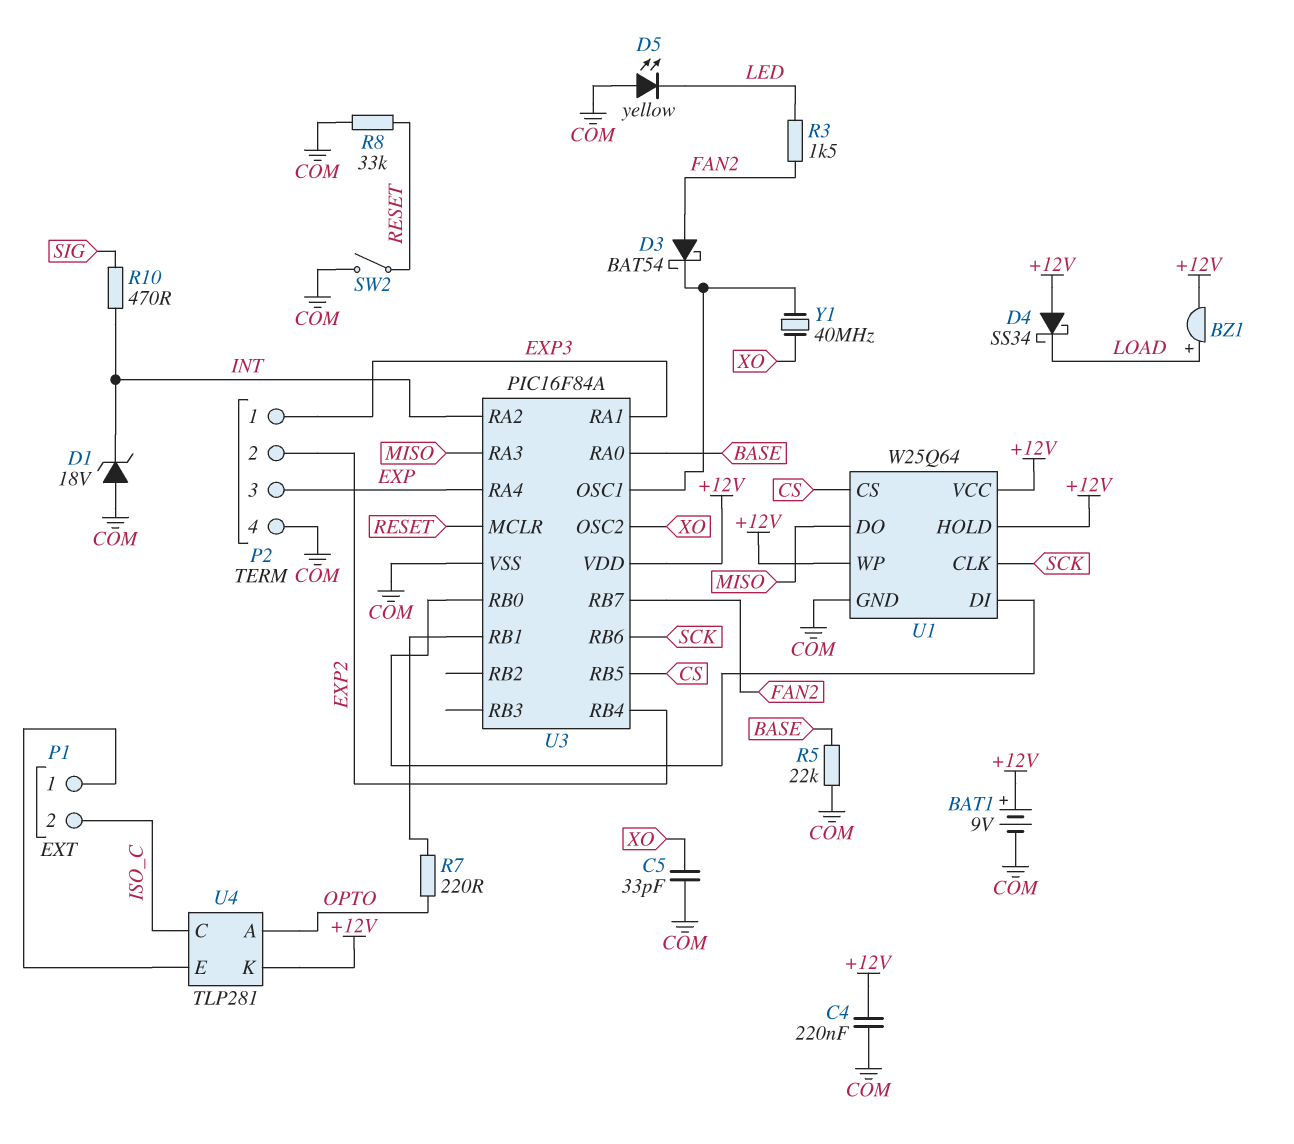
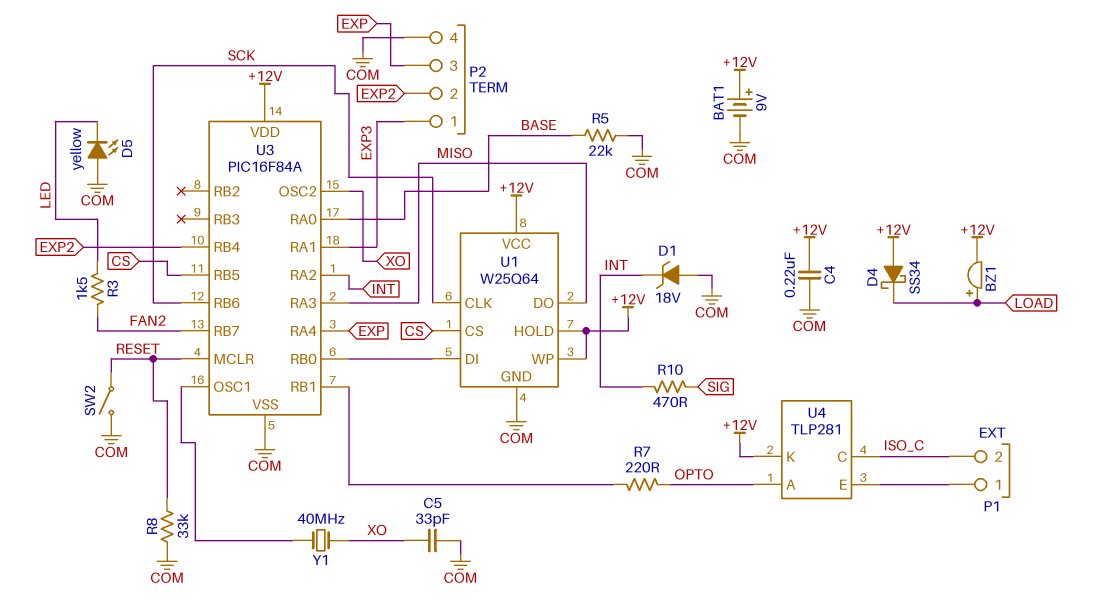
D3: schottky BAT54 (A FAN2, K U3/OSC1) -> none

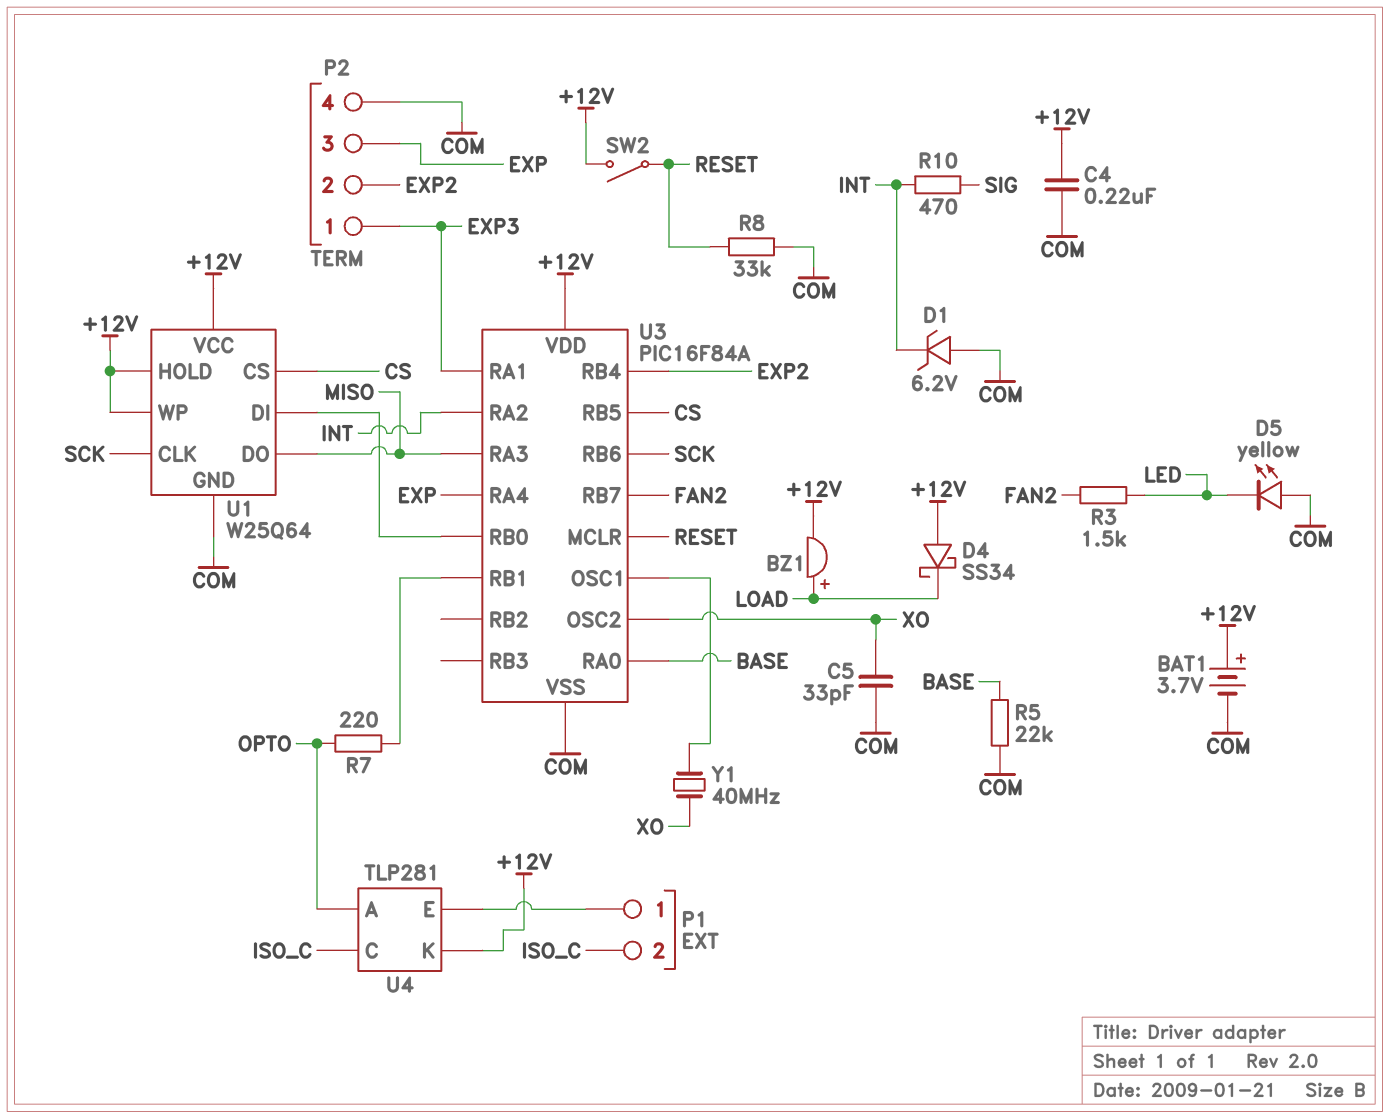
BAT1: 9V (plus +12V, minus COM) -> 3.7V (plus +12V, minus COM)
D1: zener 18V (A COM, K INT) -> zener 6.2V (A COM, K INT)
SW2: switch (COM, RESET) -> switch (+12V, RESET)

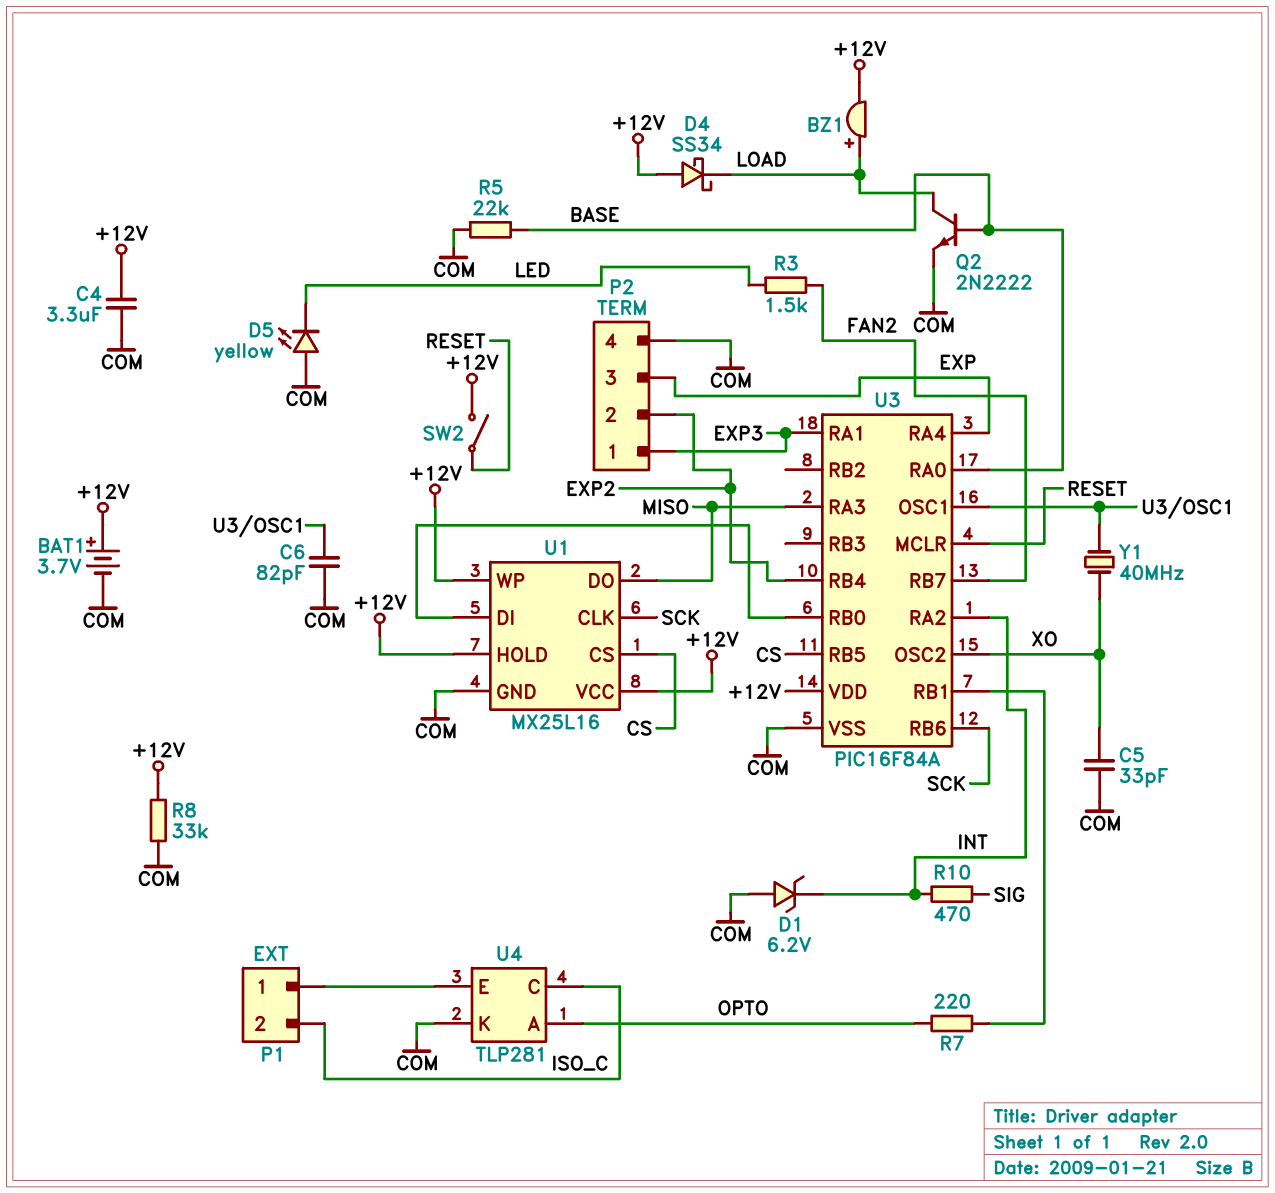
C4: 220nF (+12V, COM) -> 3.3uF (+12V, COM)
C6: none -> 82pF (COM, U3/OSC1)
Q2: none -> NPN 2N2222 (B BASE, C LOAD, E COM)
R8: 33k (COM, RESET) -> 33k (+12V, COM)
U1: W25Q64 -> MX25L16
U4 pin K: +12V -> COM

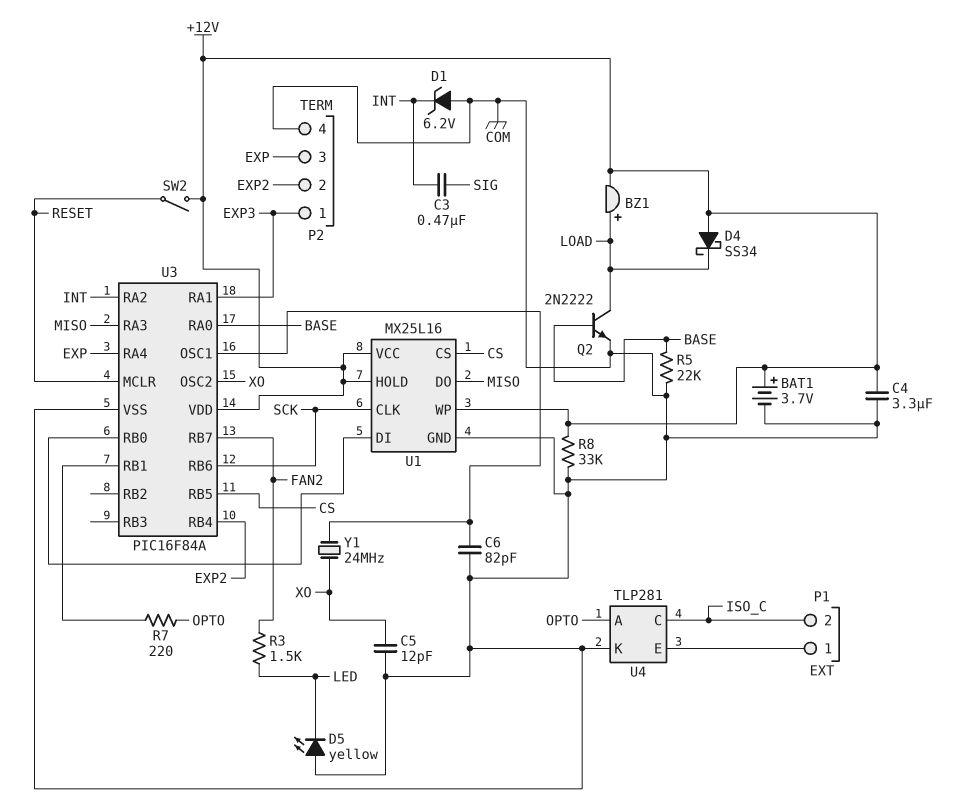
C3: none -> 470nF (INT, SIG)
C5: 33pF (COM, XO) -> 12pF (COM, XO)
R10: 470 (INT, SIG) -> none
Y1: 40MHz (U3/OSC1, XO) -> 24MHz (U3/OSC1, XO)

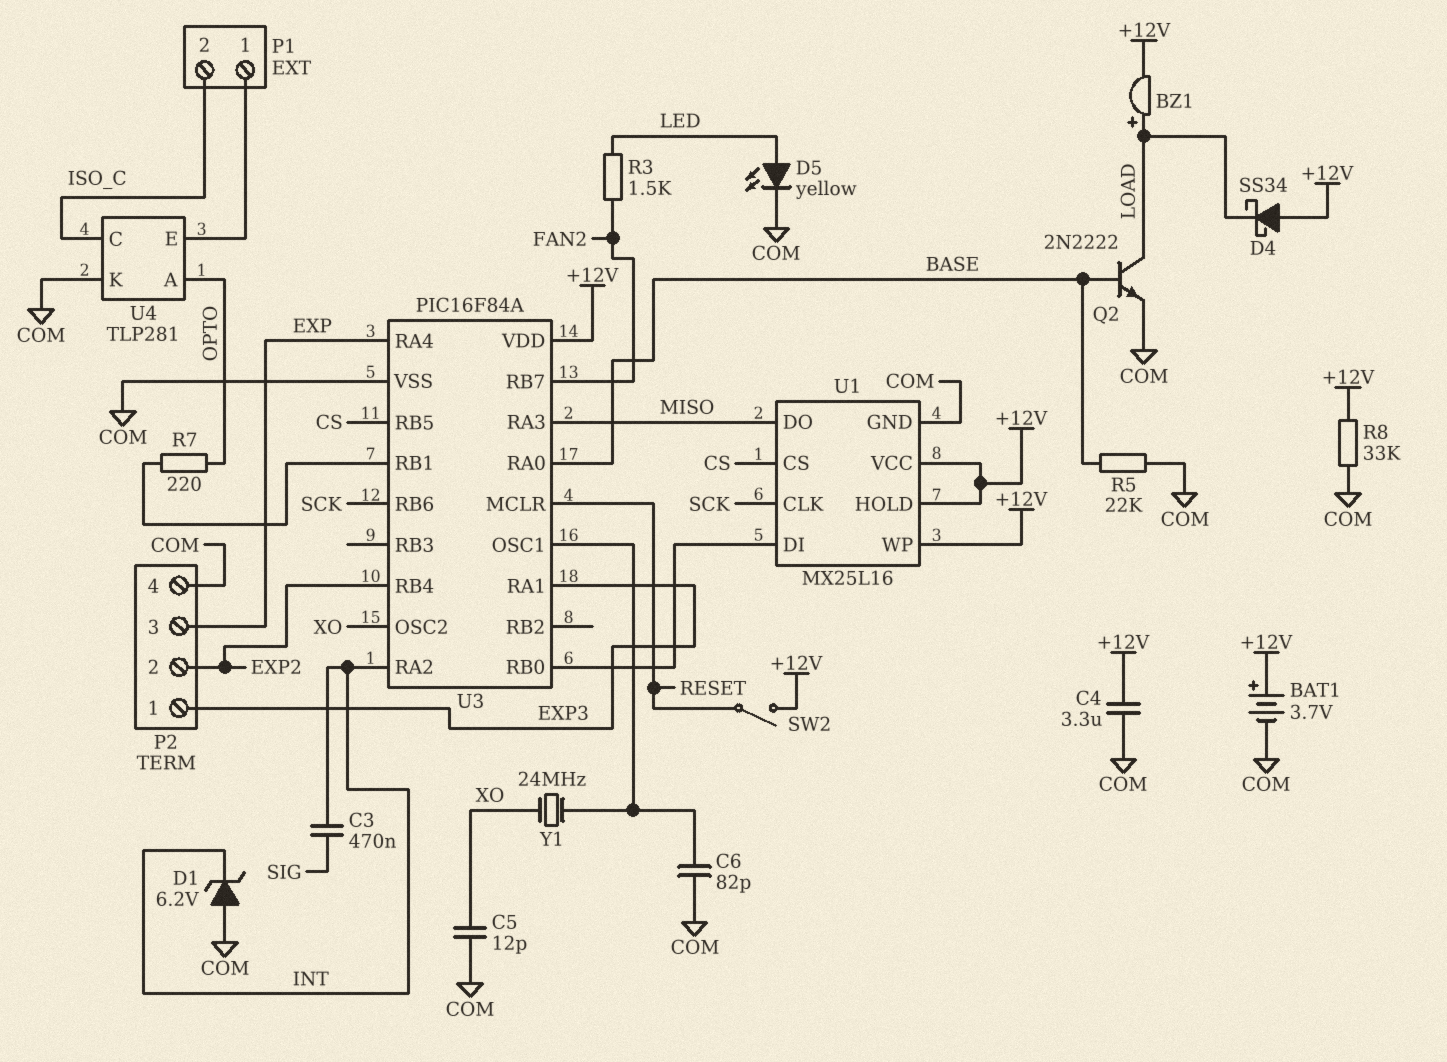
D5: LED yellow (A COM, K LED) -> LED yellow (A LED, K COM)

